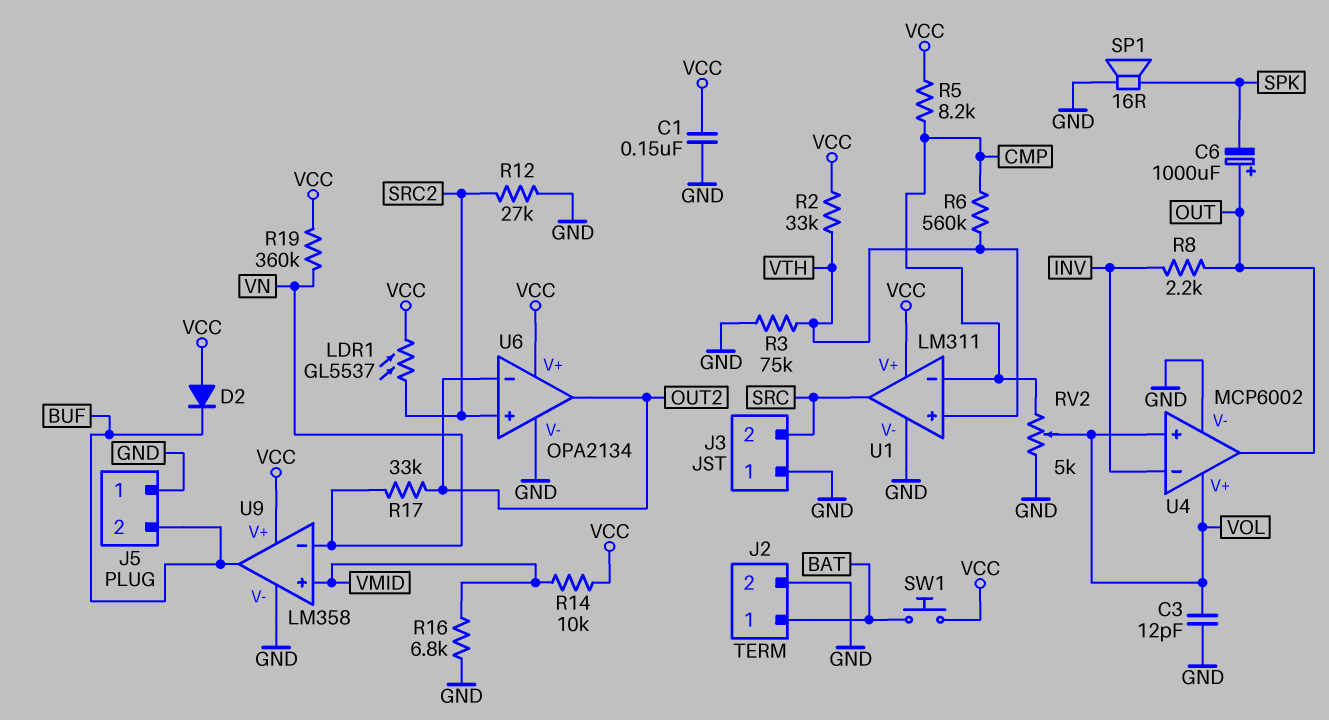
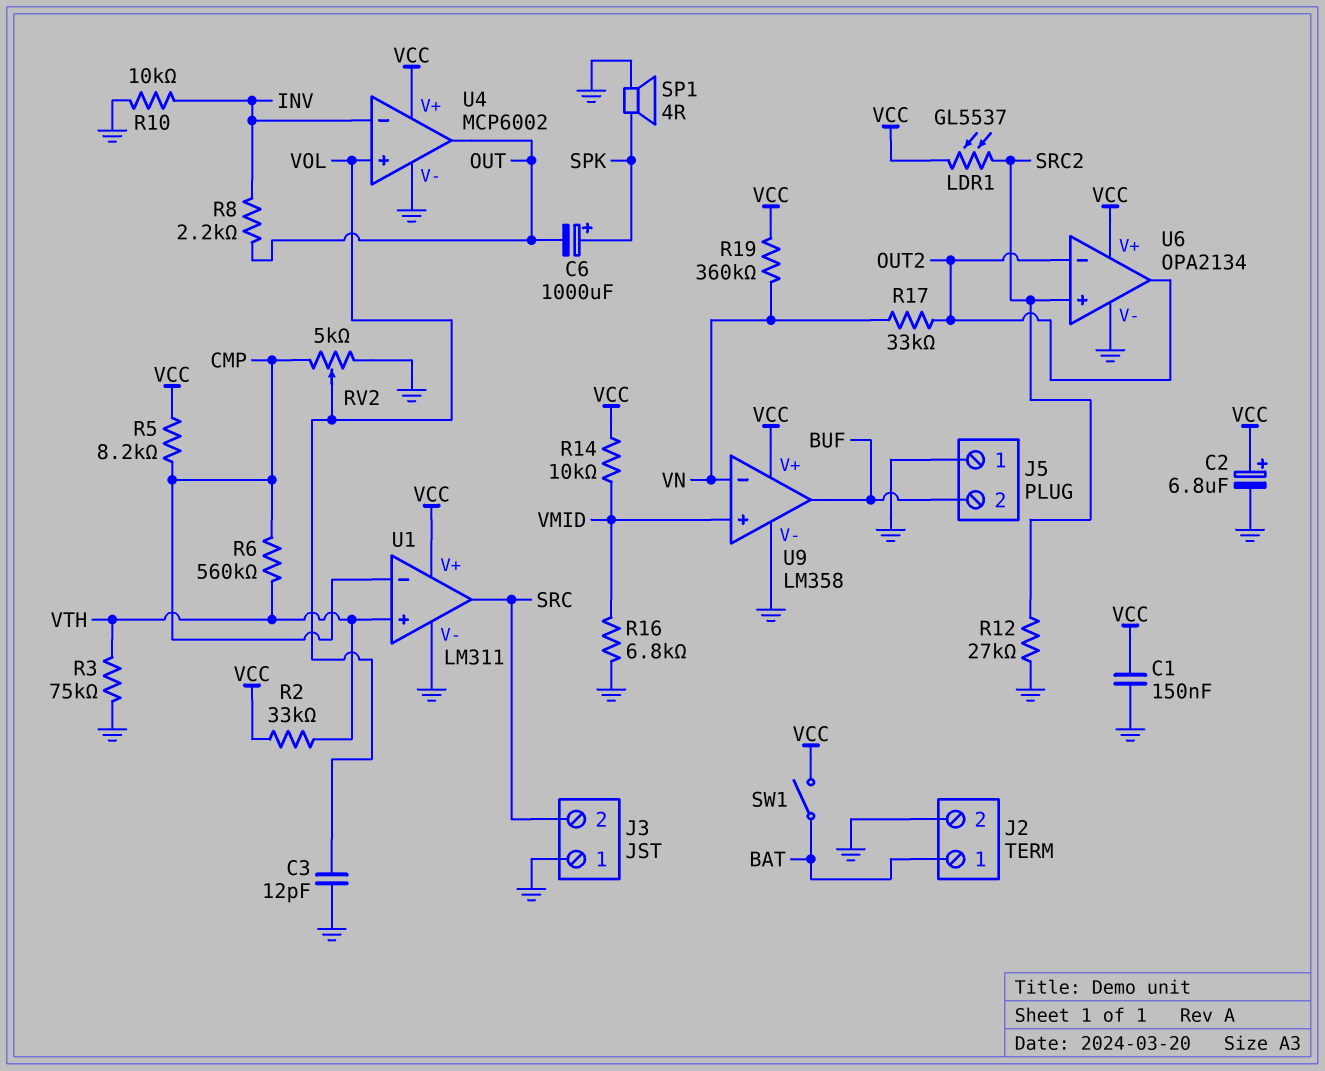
C2: none -> 6.8uF (plus VCC, minus GND)
C6: 1000uF (plus OUT, minus SPK) -> 1000uF (plus SPK, minus OUT)
D2: diode (A VCC, K BUF) -> none
R10: none -> 10k (GND, INV)
SP1: speaker 16R (GND, SPK) -> speaker 4R (GND, SPK)
SW1: button (BAT, VCC) -> switch (BAT, VCC)
U4 pin V+: VOL -> VCC

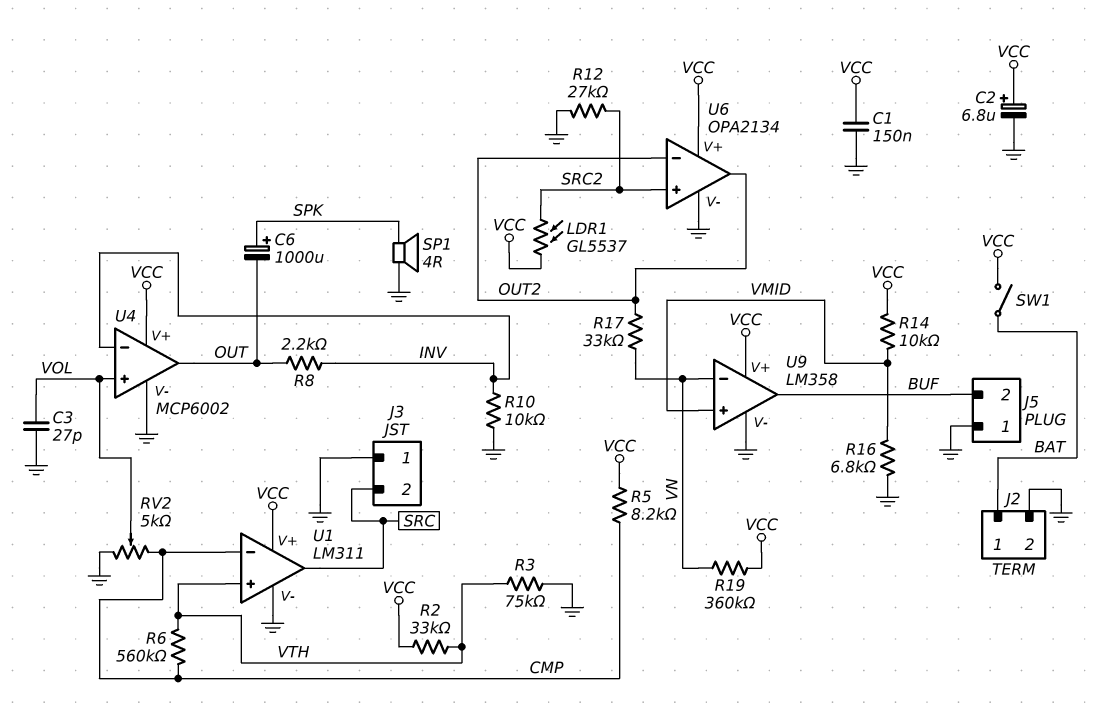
C3: 12pF (GND, VOL) -> 27pF (GND, VOL)

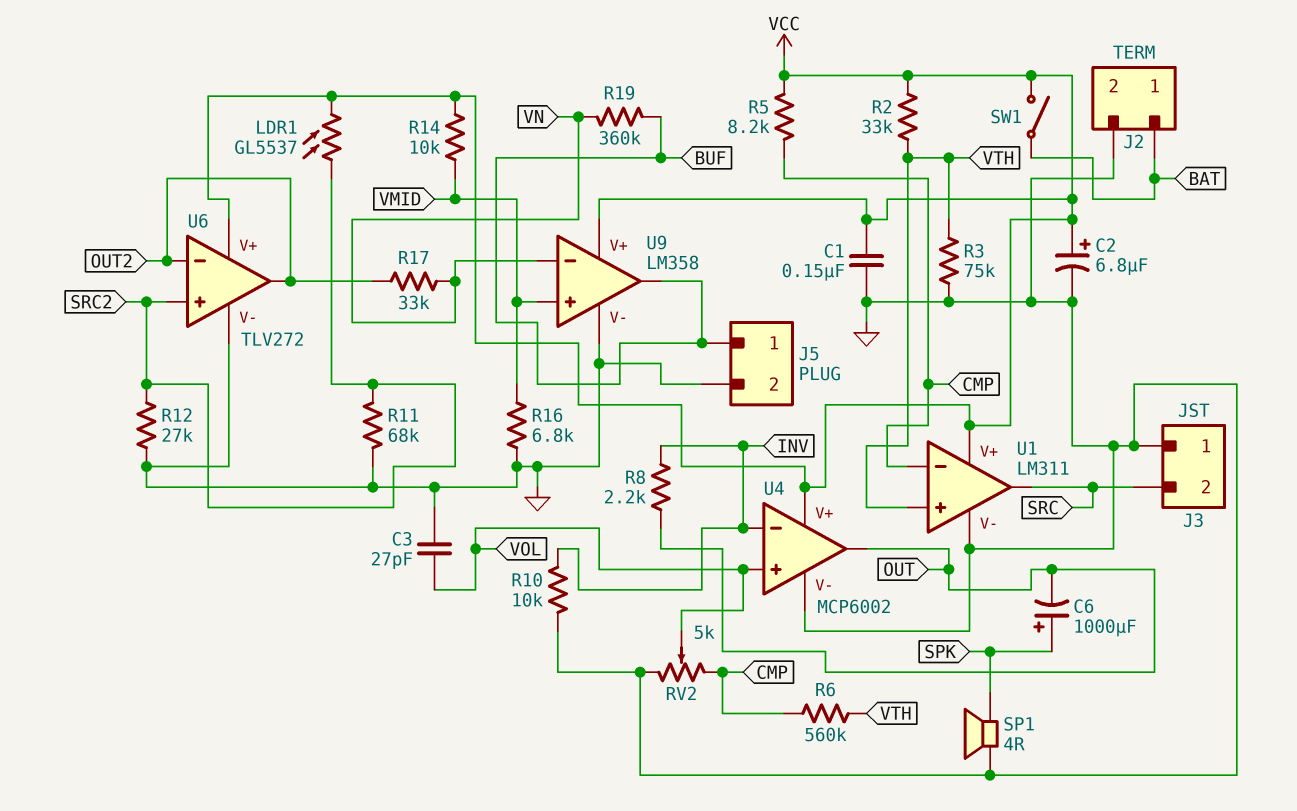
J5 pin 1: GND -> BUF
J5 pin 2: BUF -> GND
R11: none -> 68k (GND, SRC2)
R19: 360k (VCC, VN) -> 360k (BUF, VN)
U6: OPA2134 -> TLV272

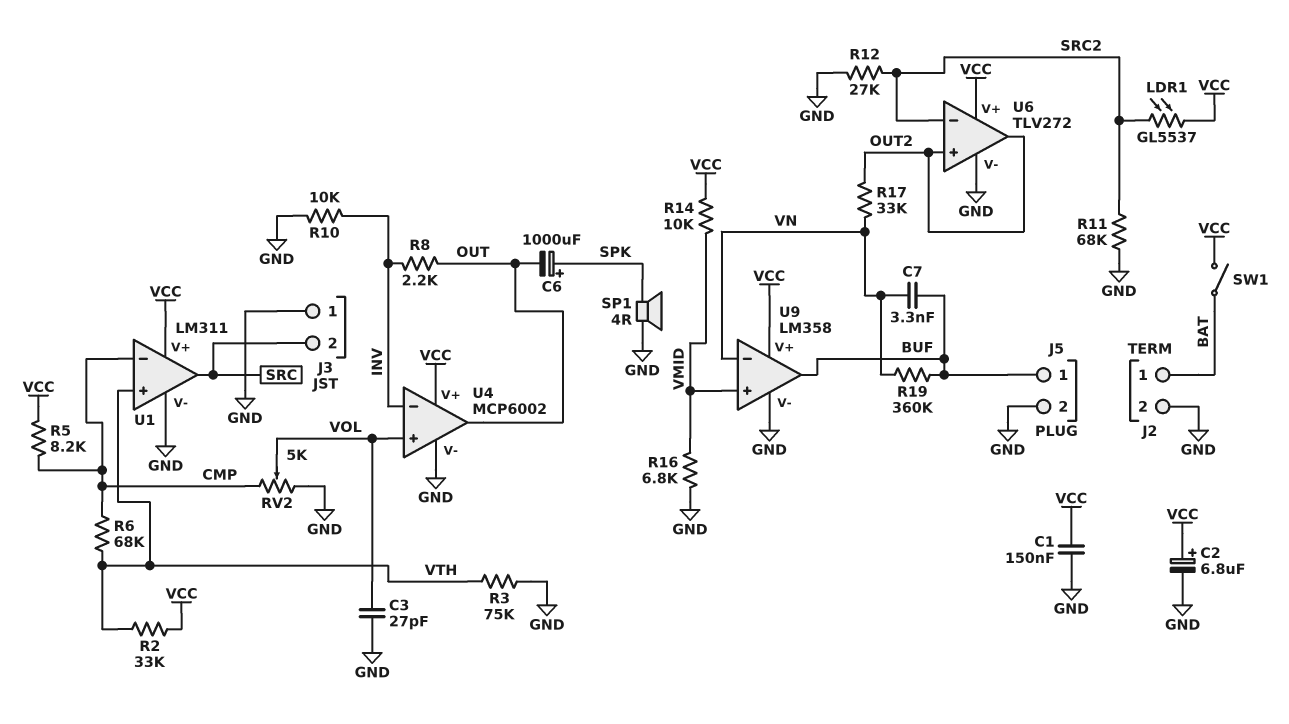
C7: none -> 3.3nF (BUF, VN)
R6: 560k (CMP, VTH) -> 68k (CMP, VTH)
U6 pin in+: SRC2 -> OUT2
U6 pin in-: OUT2 -> SRC2

